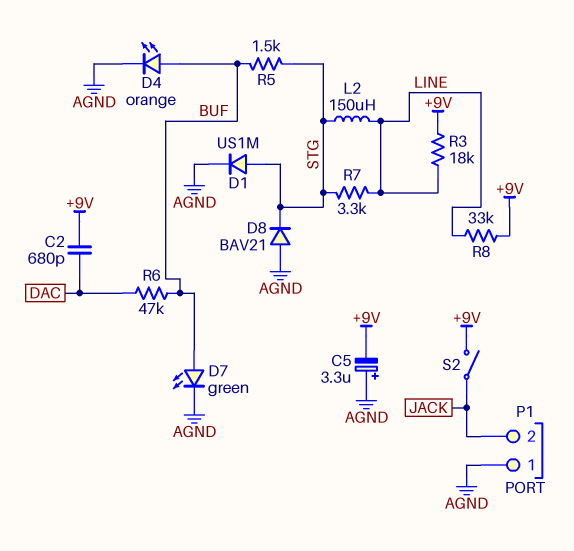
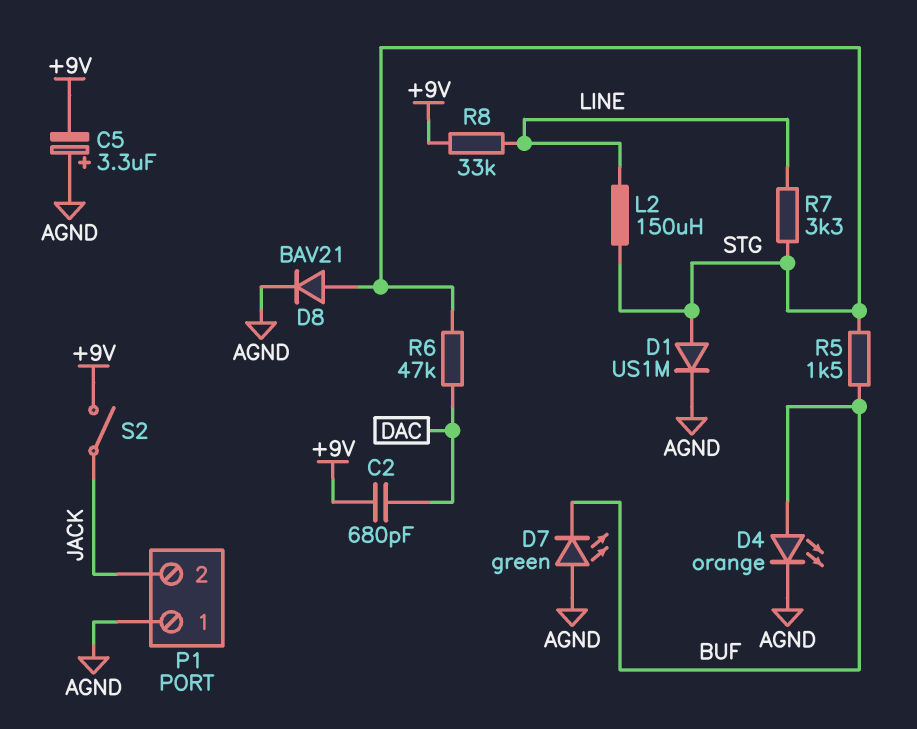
D7: LED green (A BUF, K AGND) -> LED green (A AGND, K BUF)
D8: diode BAV21 (A AGND, K STG) -> diode BAV21 (A STG, K AGND)
R3: 18k (+9V, LINE) -> none
R6: 47k (BUF, DAC) -> 47k (DAC, STG)

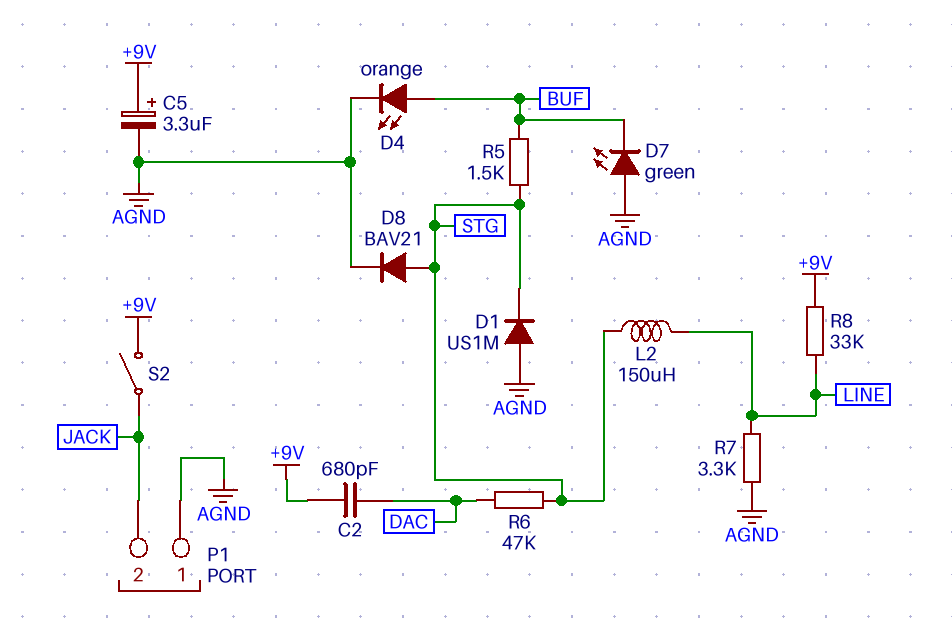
C5: 3.3uF (plus AGND, minus +9V) -> 3.3uF (plus +9V, minus AGND)
D1: diode US1M (A STG, K AGND) -> diode US1M (A AGND, K STG)
R7: 3.3k (LINE, STG) -> 3.3k (AGND, LINE)

